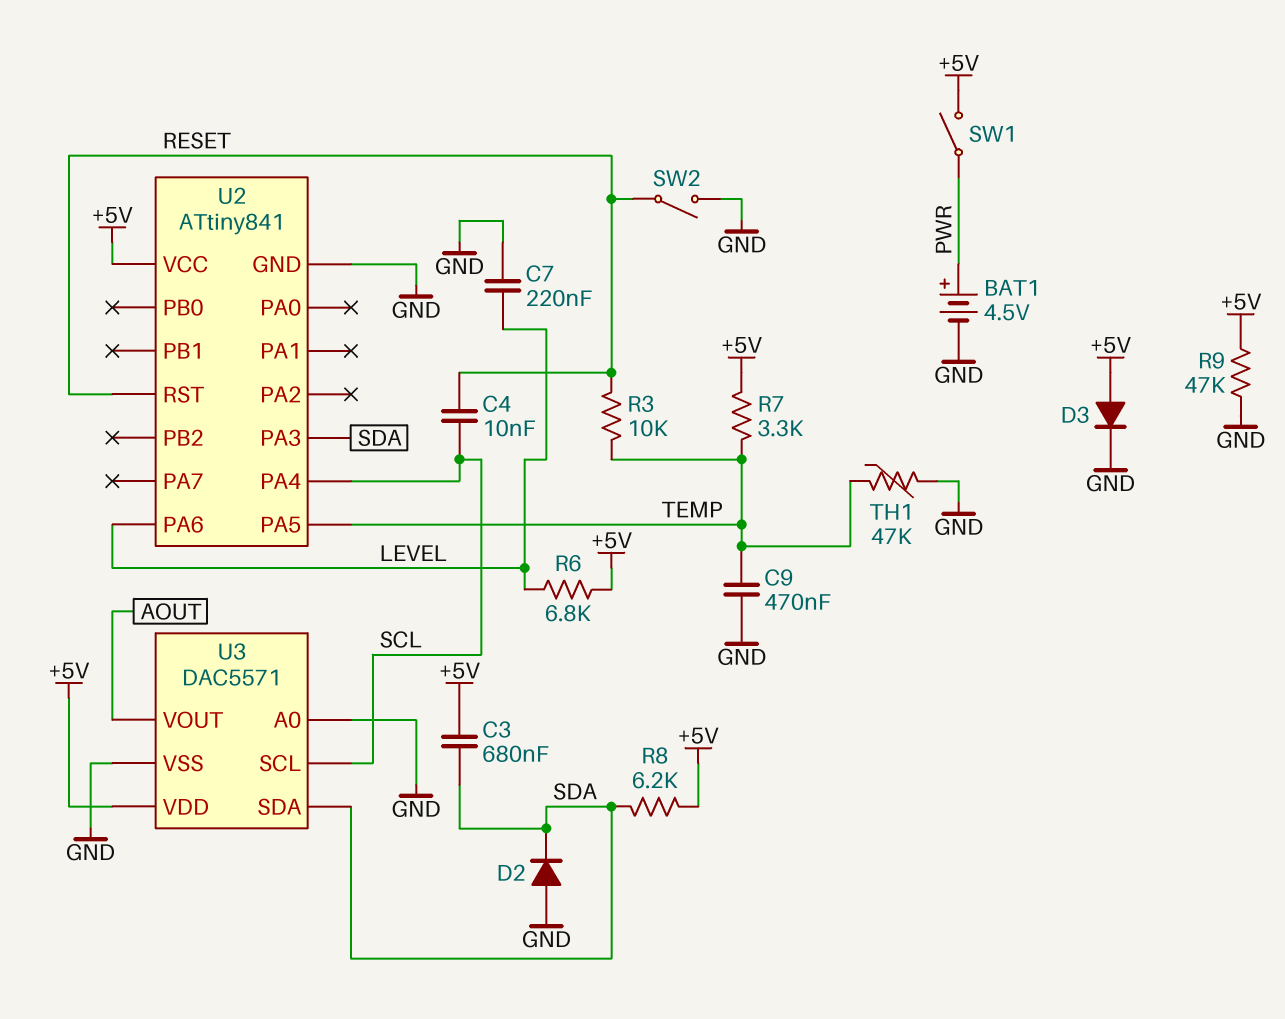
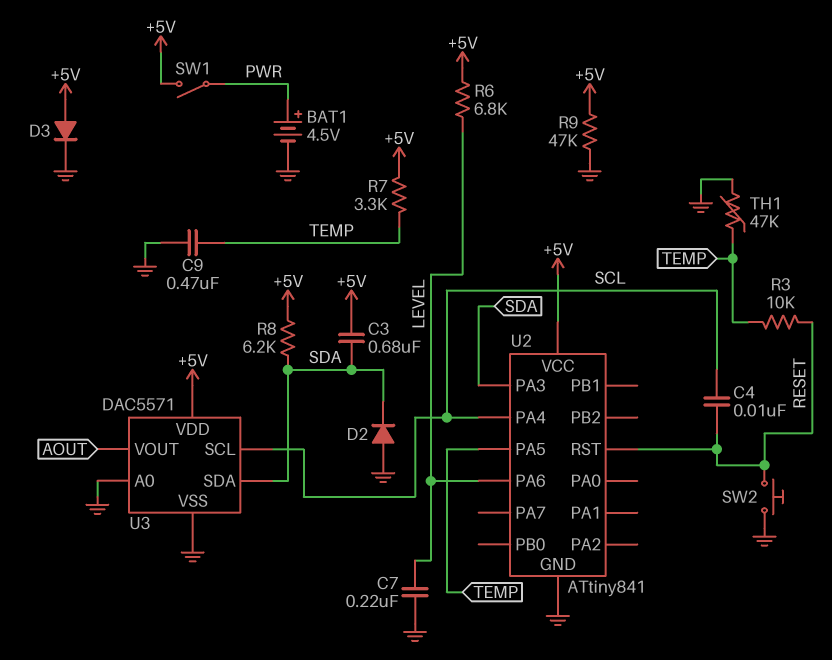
SW2: switch (GND, RESET) -> button (GND, RESET)

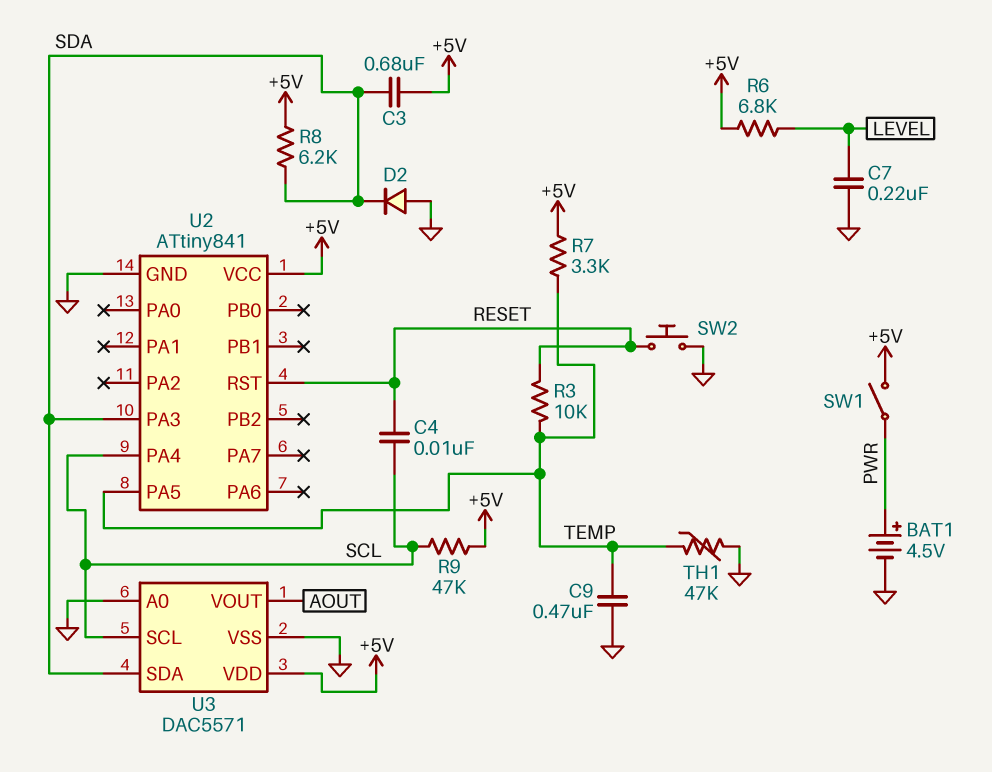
D3: diode (A +5V, K GND) -> none
R9: 47k (+5V, GND) -> 47k (+5V, SCL)
U2 pin PA6: LEVEL -> none

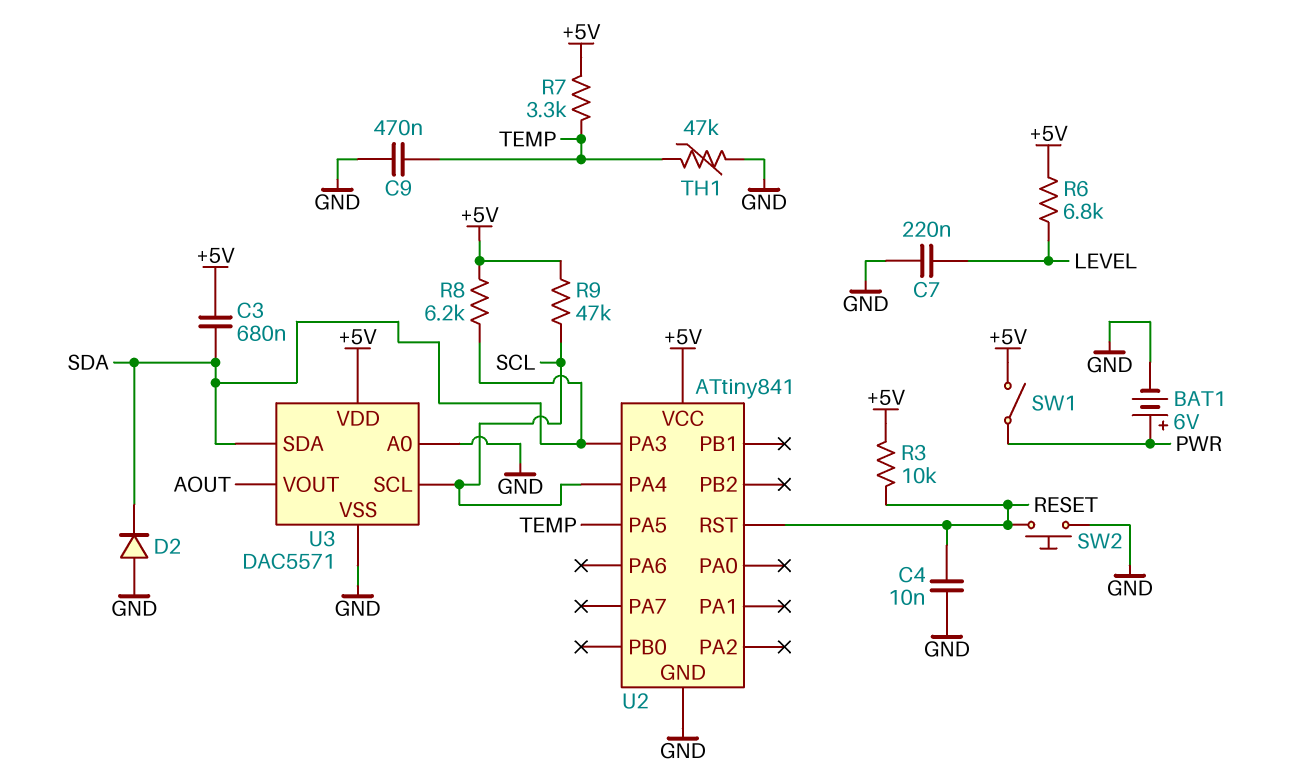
BAT1: 4.5V (plus PWR, minus GND) -> 6V (plus PWR, minus GND)
C4: 10nF (RESET, SCL) -> 10nF (GND, RESET)
R3: 10k (RESET, TEMP) -> 10k (+5V, RESET)

